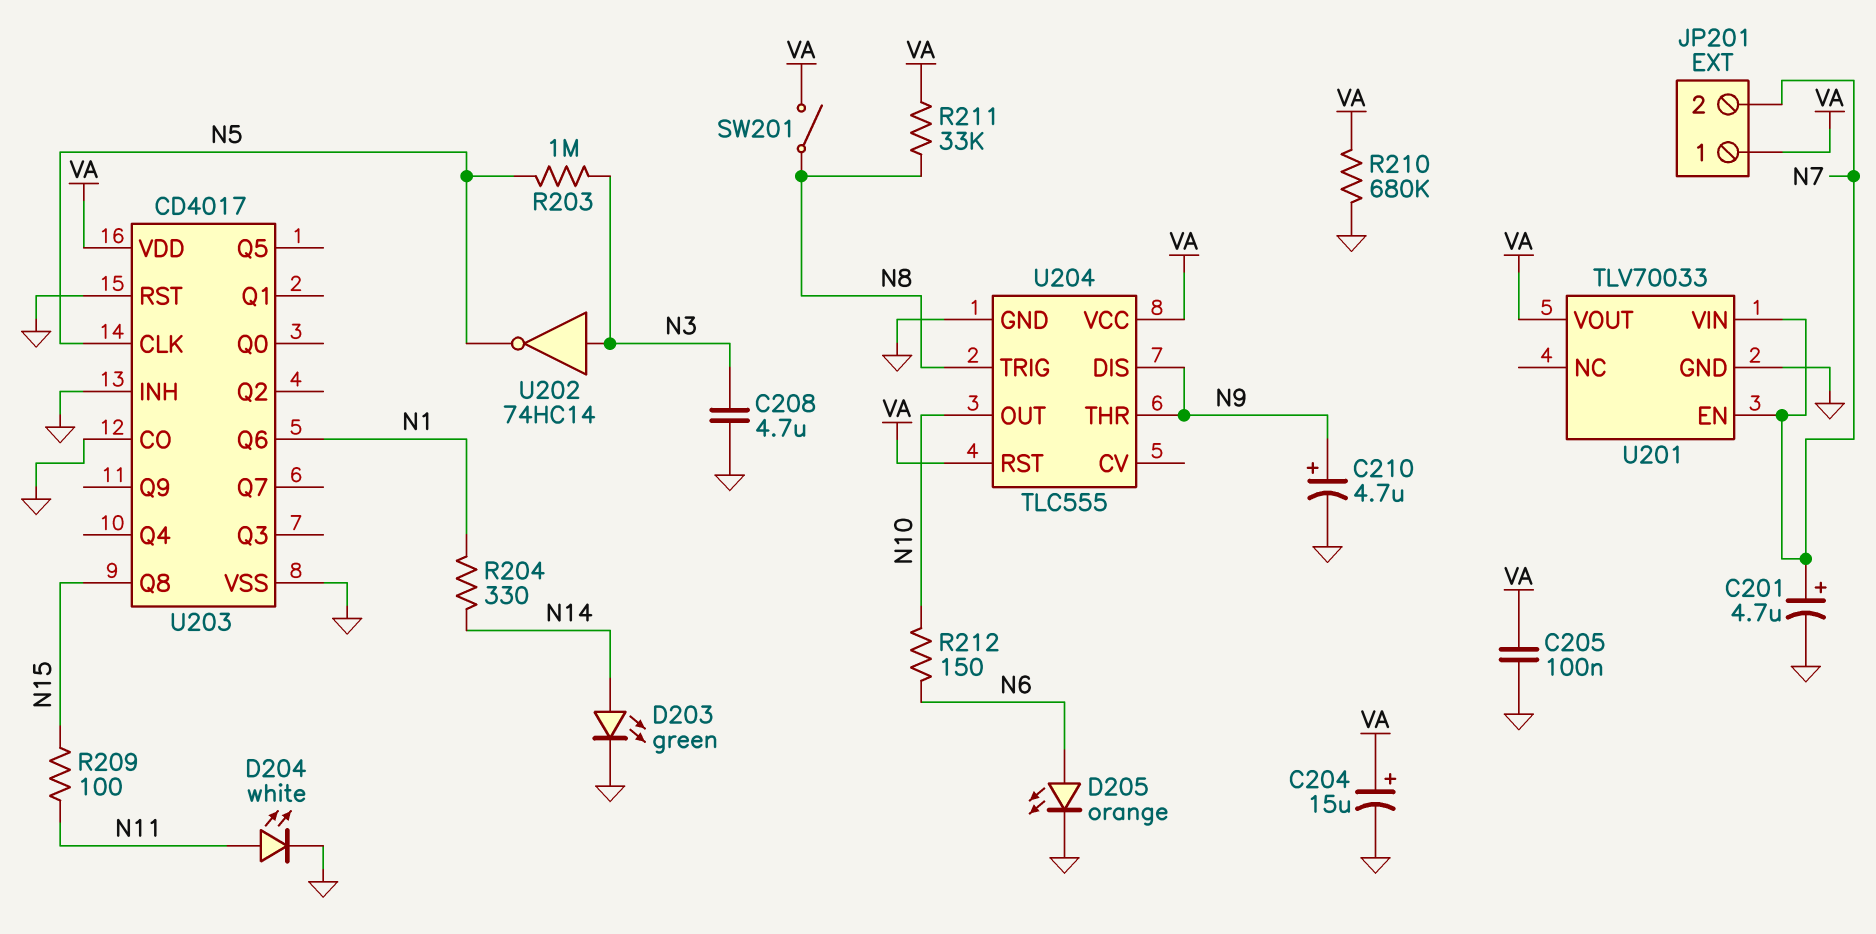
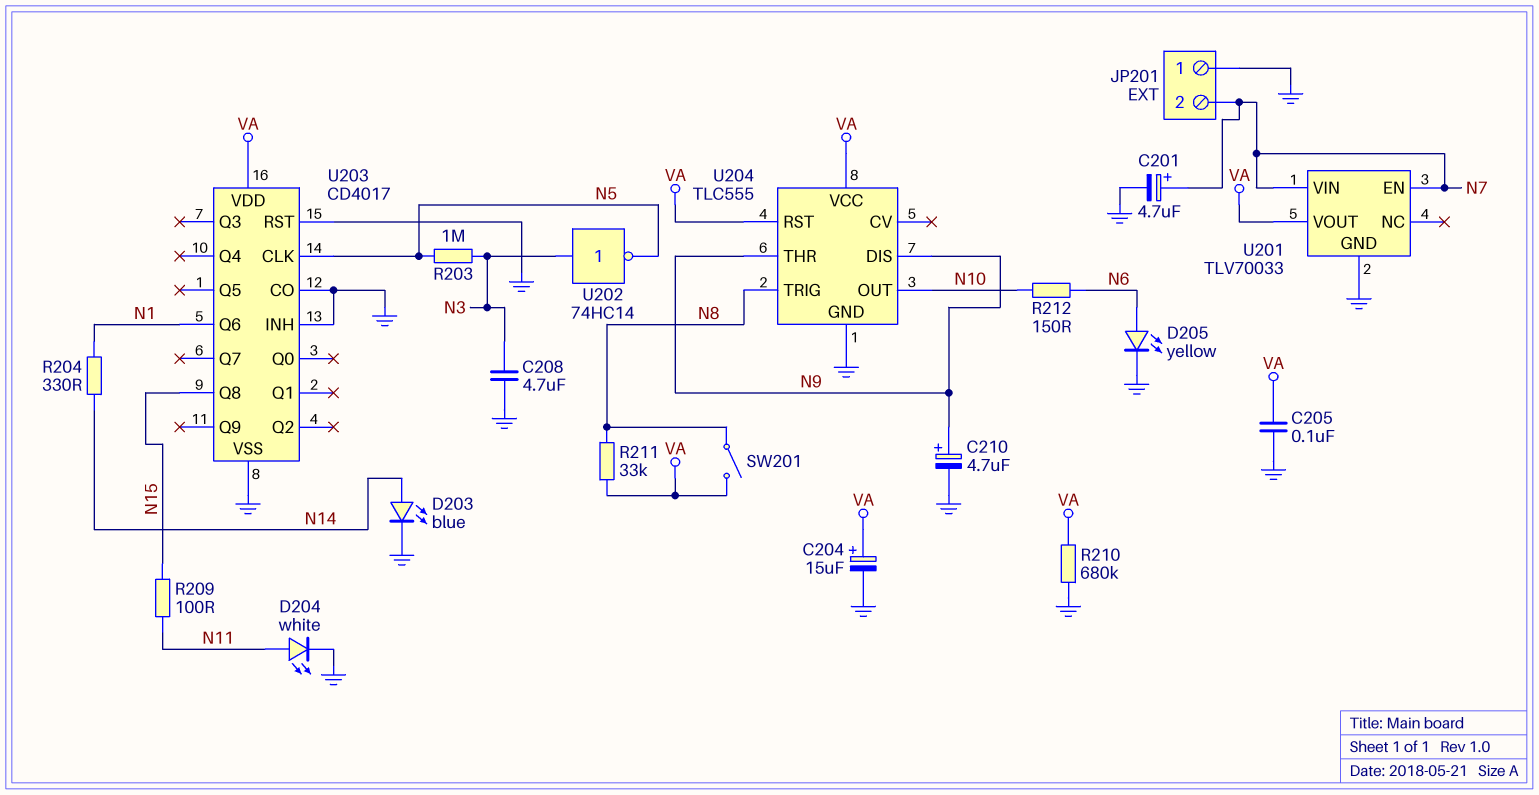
D203: LED green (A N14, K GND) -> LED blue (A N14, K GND)
D205: LED orange (A N6, K GND) -> LED yellow (A N6, K GND)
JP201 pin 1: VA -> GND

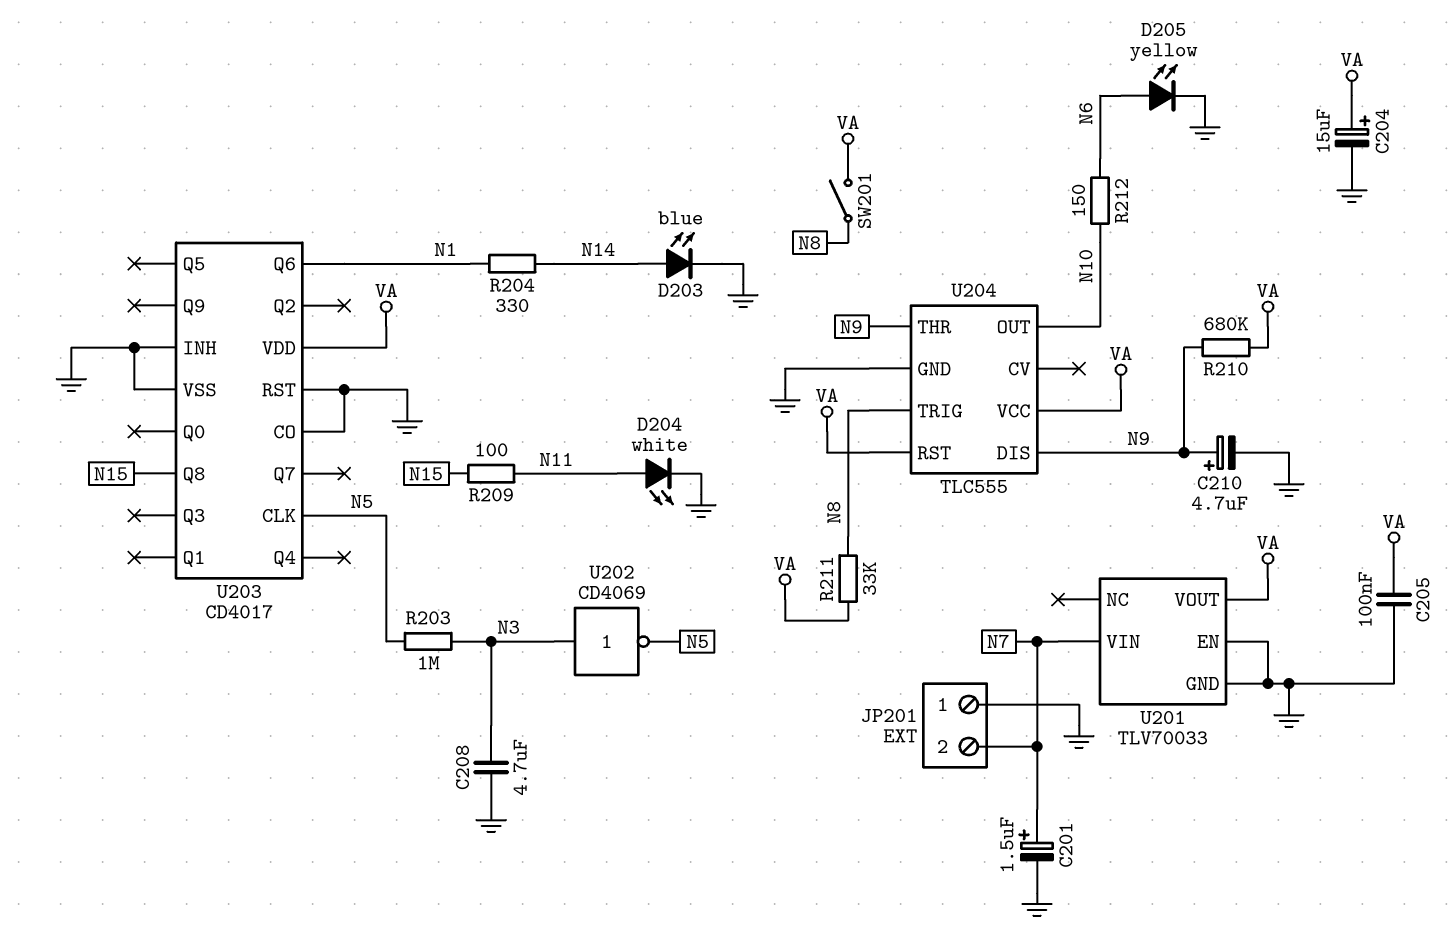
C201: 4.7uF (plus N7, minus GND) -> 1.5uF (plus N7, minus GND)
R210: 680k (GND, VA) -> 680k (N9, VA)
U201 pin EN: N7 -> GND
U202: NOT 74HC14 (in N3, out N5) -> NOT CD4069 (in N3, out N5)

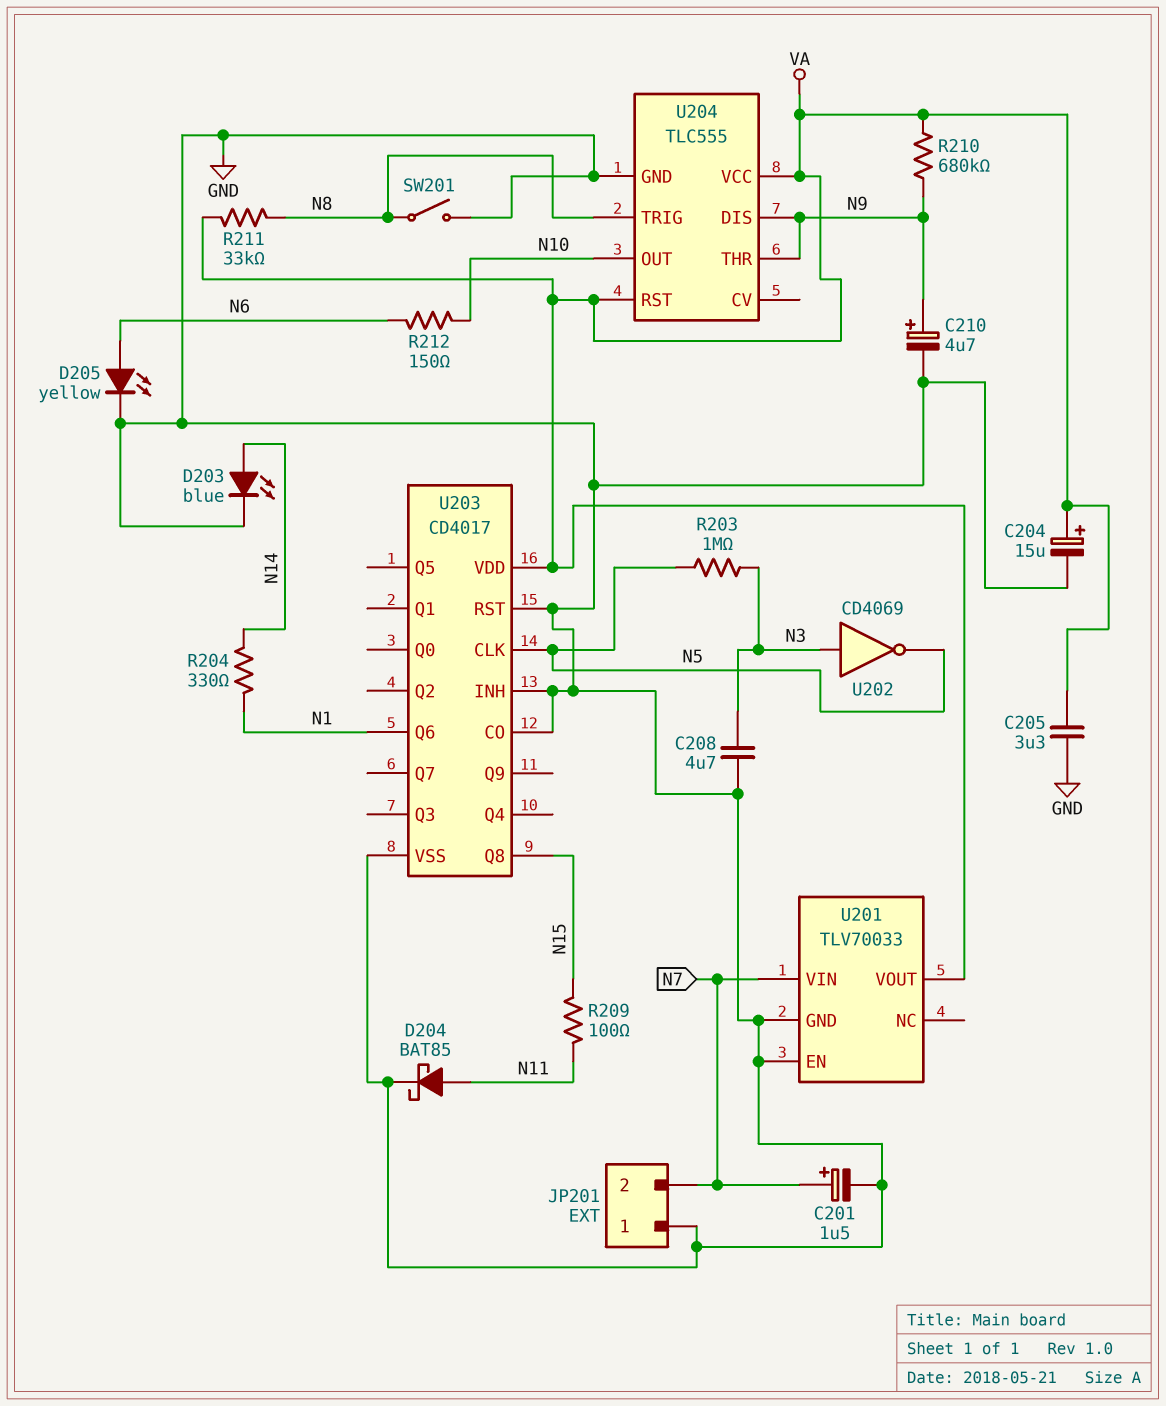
C205: 100nF (GND, VA) -> 3.3uF (GND, VA)
D204: LED white (A N11, K GND) -> schottky BAT85 (A N11, K GND)
SW201: switch (N8, VA) -> switch (GND, N8)

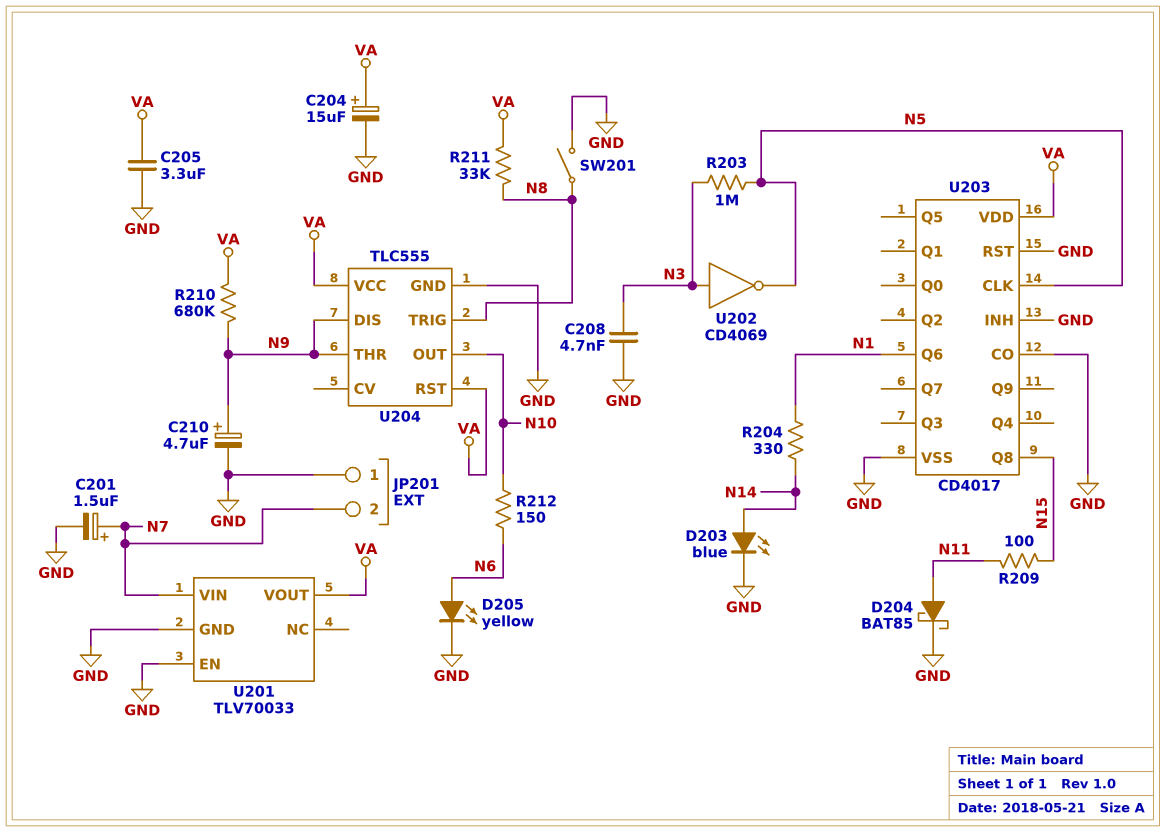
C208: 4.7uF (GND, N3) -> 4.7nF (GND, N3)

